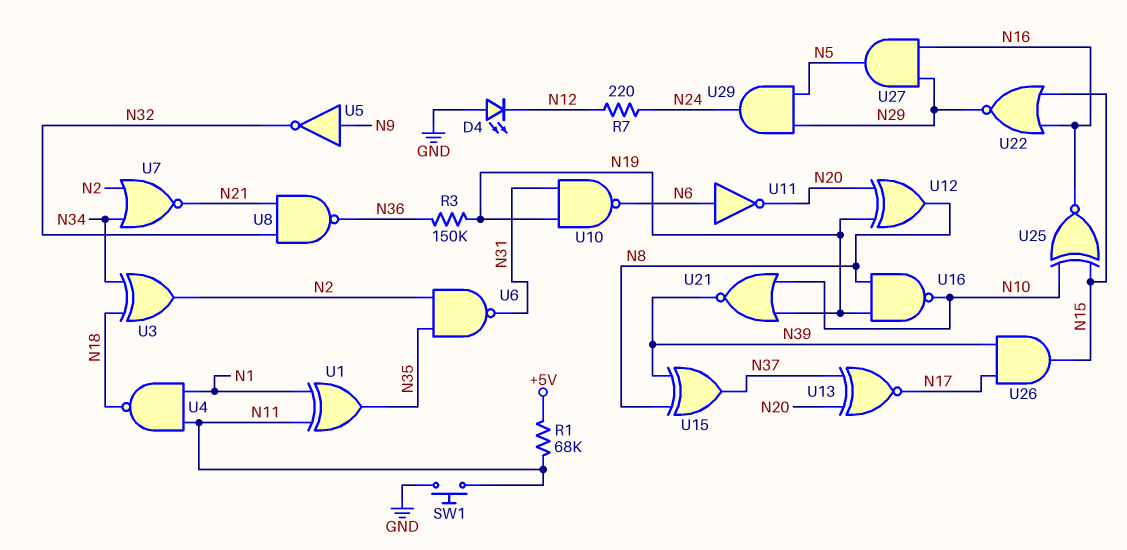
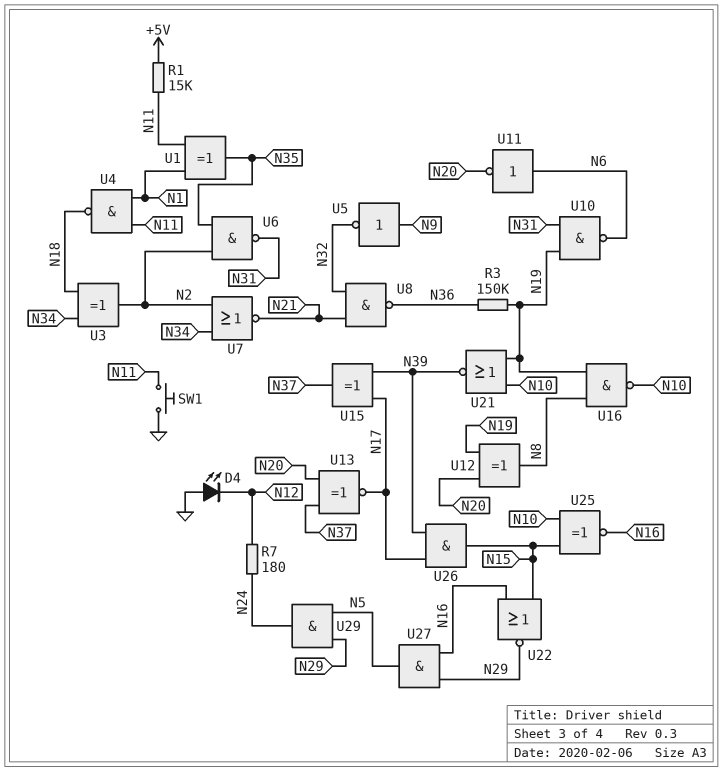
R1: 68k (+5V, N11) -> 15k (+5V, N11)
R7: 220 (N12, N24) -> 180 (N12, N24)
U15: XOR (in N8, in N39, out N37) -> XOR (in N17, in N39, out N37)

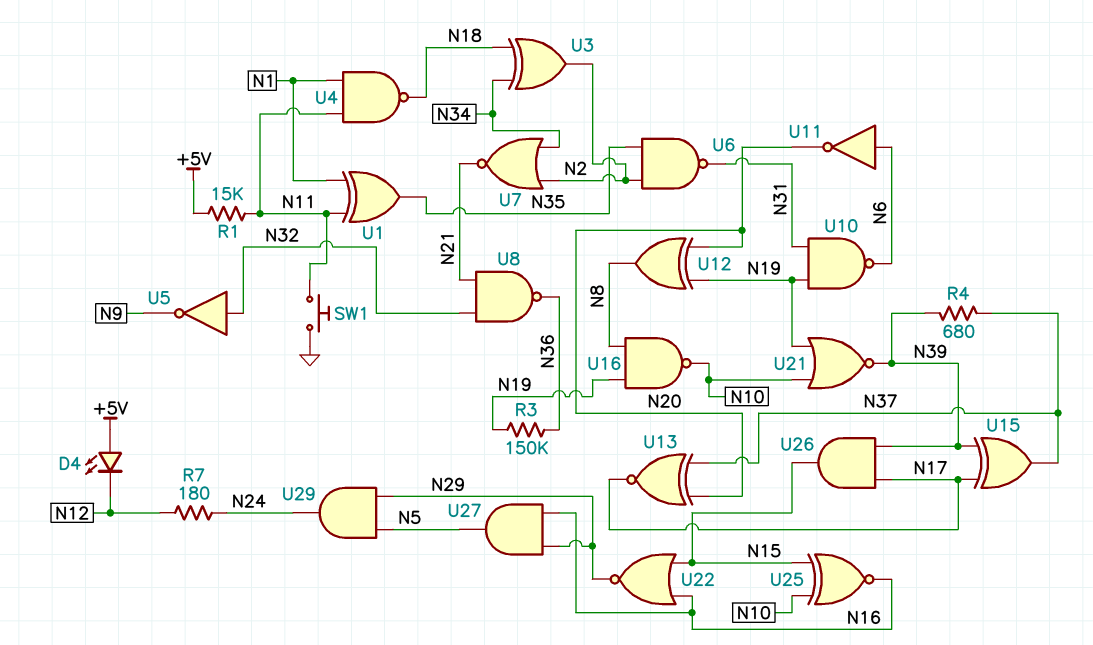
D4: LED (A GND, K N12) -> LED (A +5V, K N12)
R4: none -> 680 (N37, N39)
U5: NOT (in N9, out N32) -> NOT (in N32, out N9)

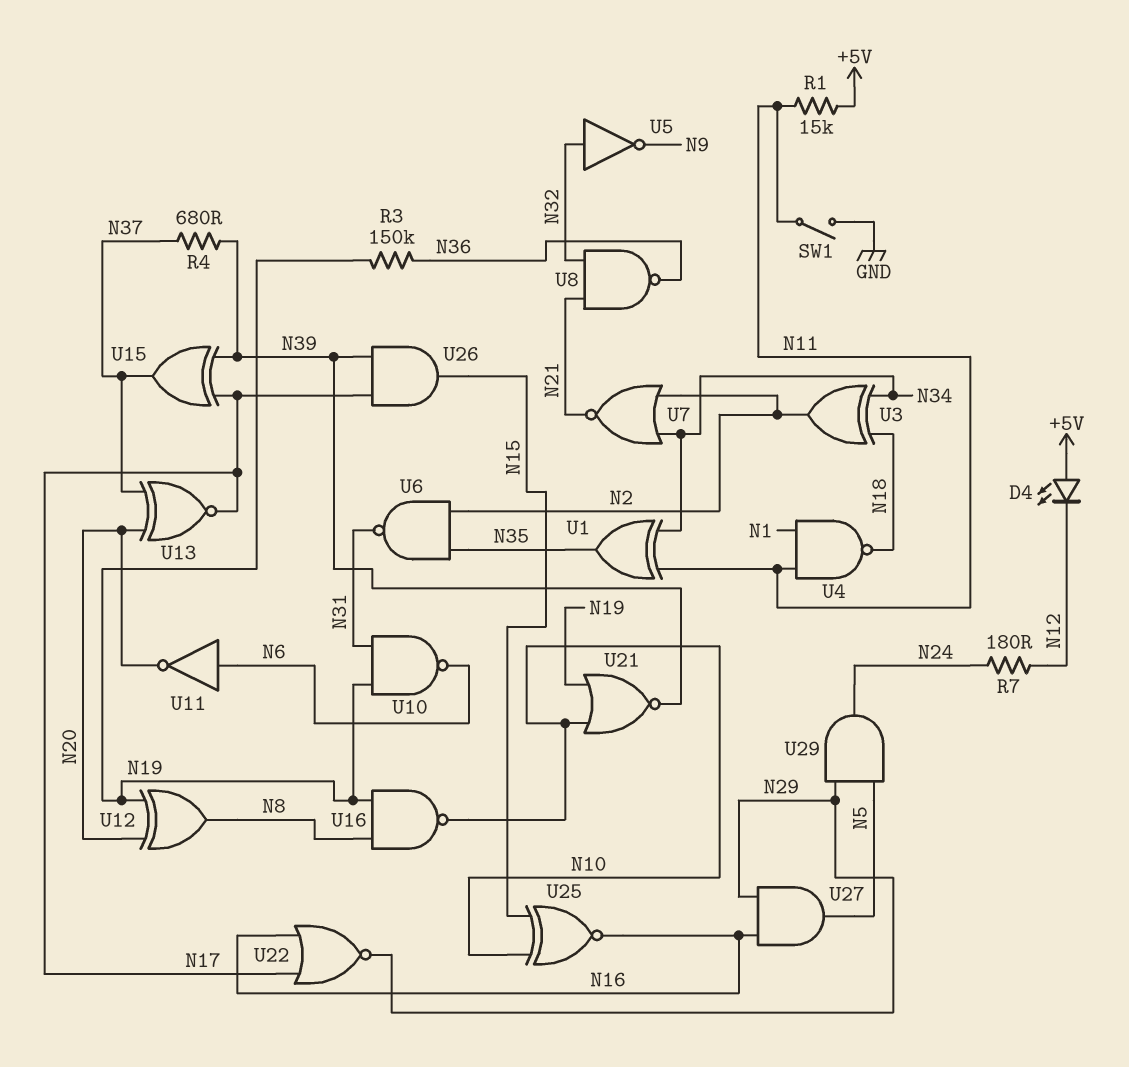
SW1: button (GND, N11) -> switch (GND, N11)
U1: XOR (in N1, in N11, out N35) -> XOR (in N11, in N34, out N35)
U22: NOR (in N15, in N16, out N29) -> NOR (in N16, in N17, out N29)

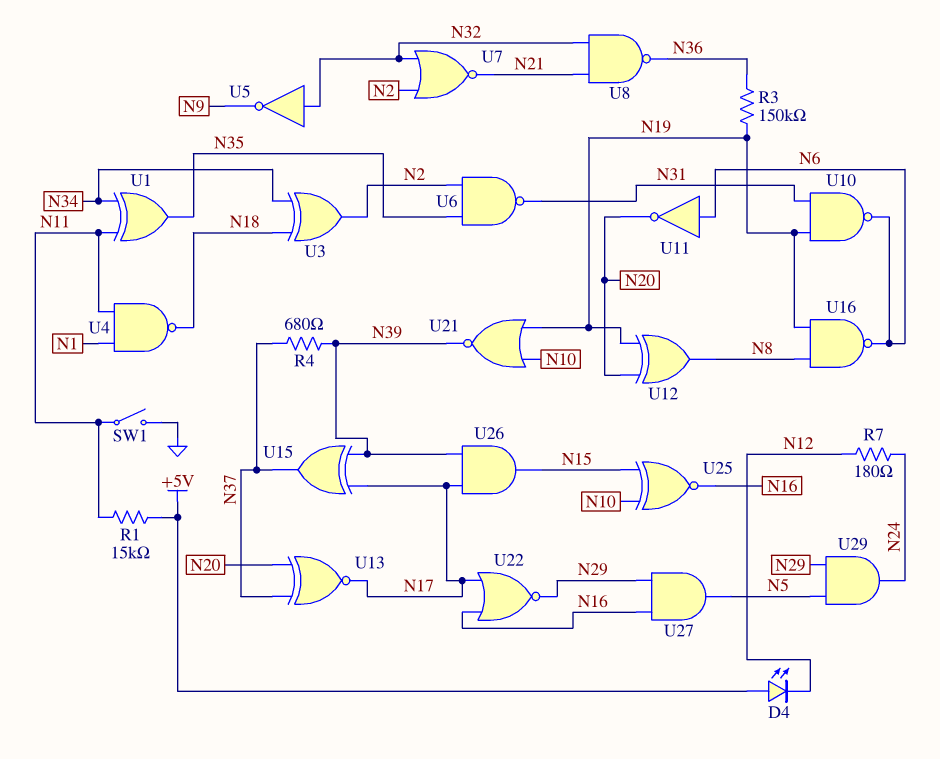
U7: NOR (in N2, in N34, out N21) -> NOR (in N2, in N32, out N21)
U16: NAND (in N8, in N19, out N10) -> NAND (in N8, in N19, out N6)

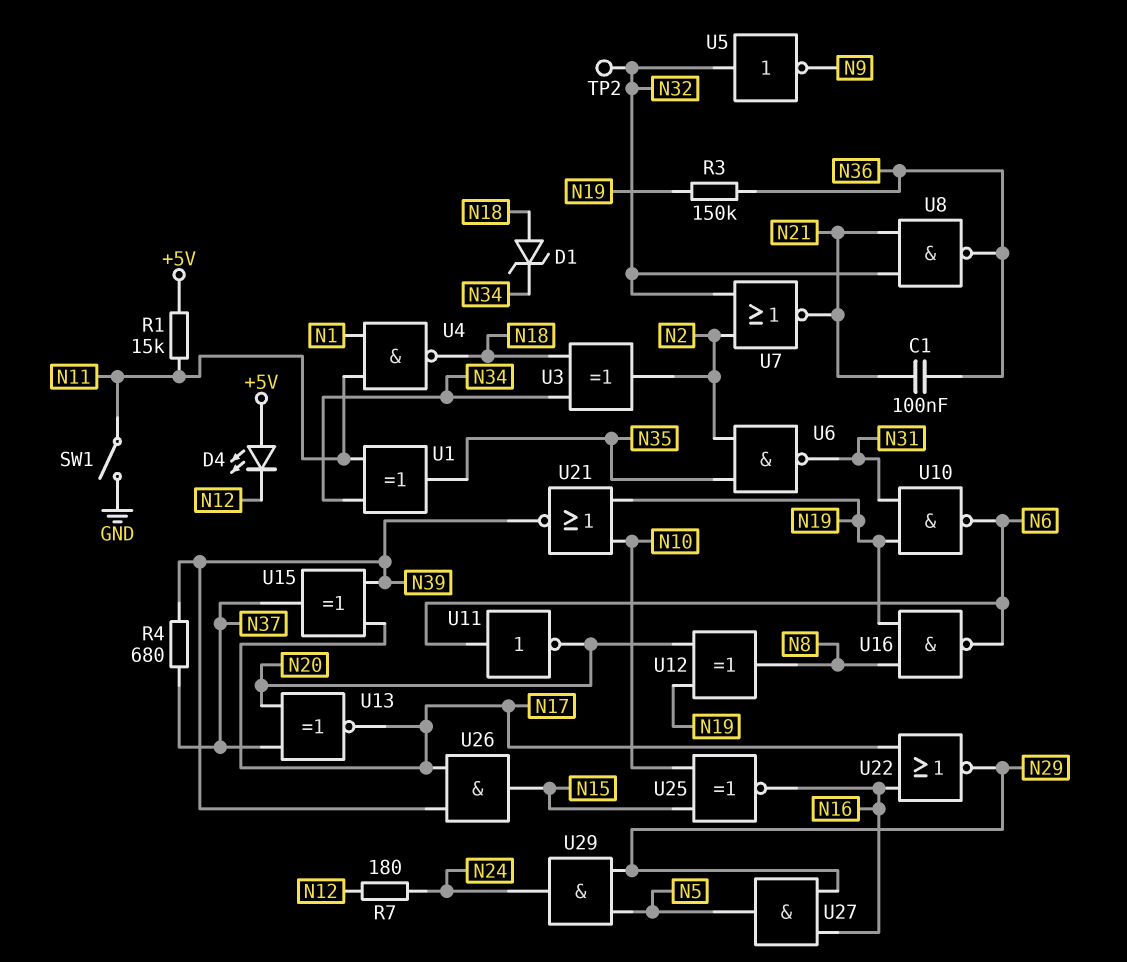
C1: none -> 100nF (N21, N36)
D1: none -> zener (A N18, K N34)
TP2: none -> test point (N32)

